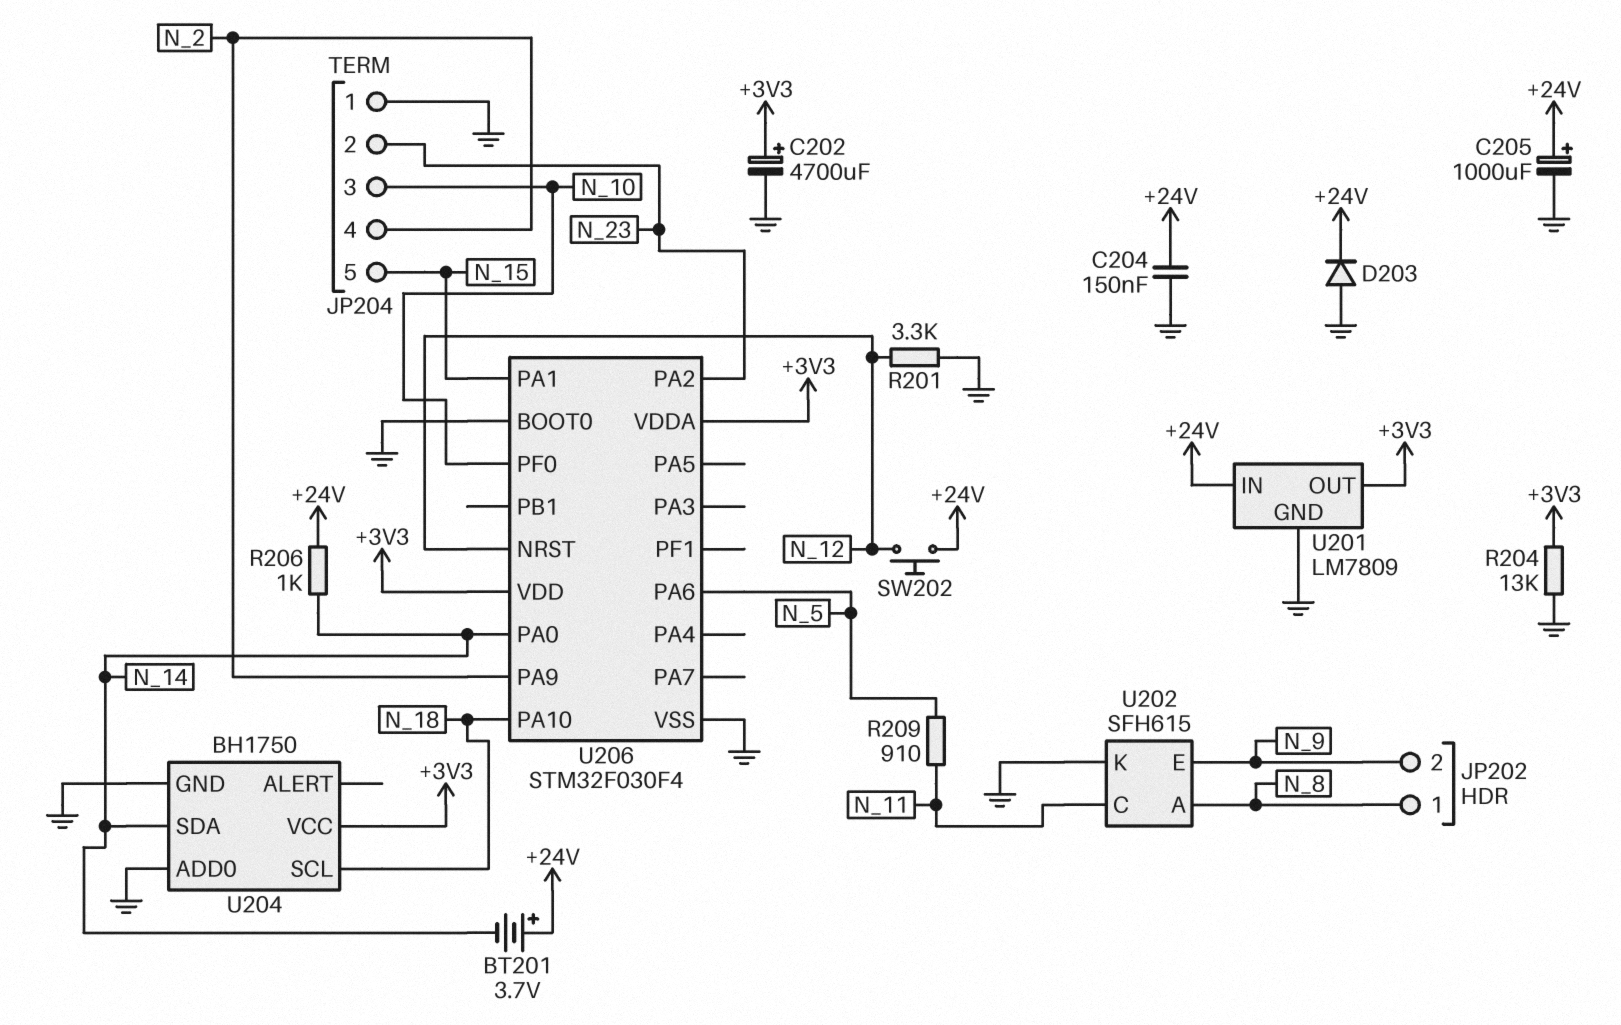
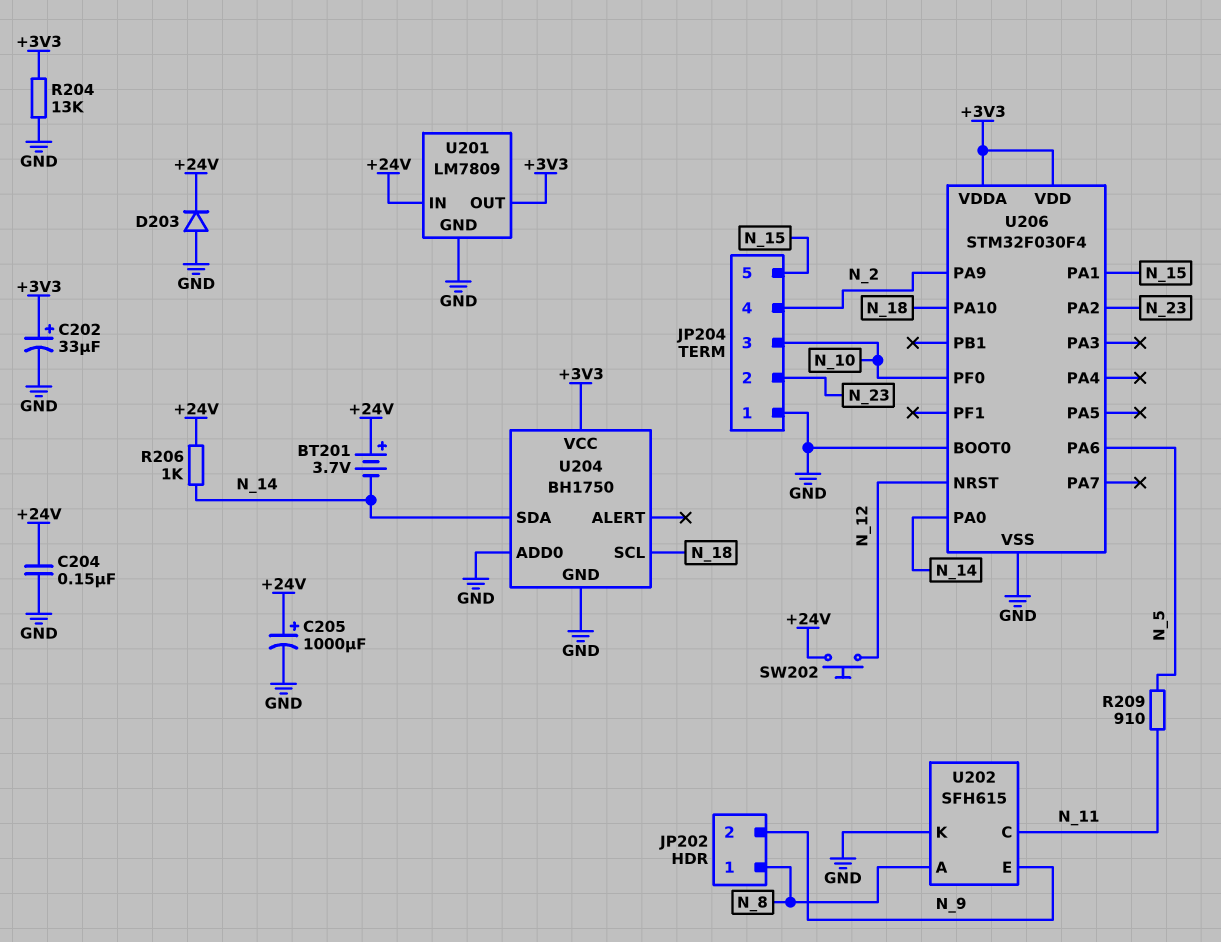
C202: 4700uF (plus +3V3, minus GND) -> 33uF (plus +3V3, minus GND)
R201: 3.3k (GND, N_12) -> none

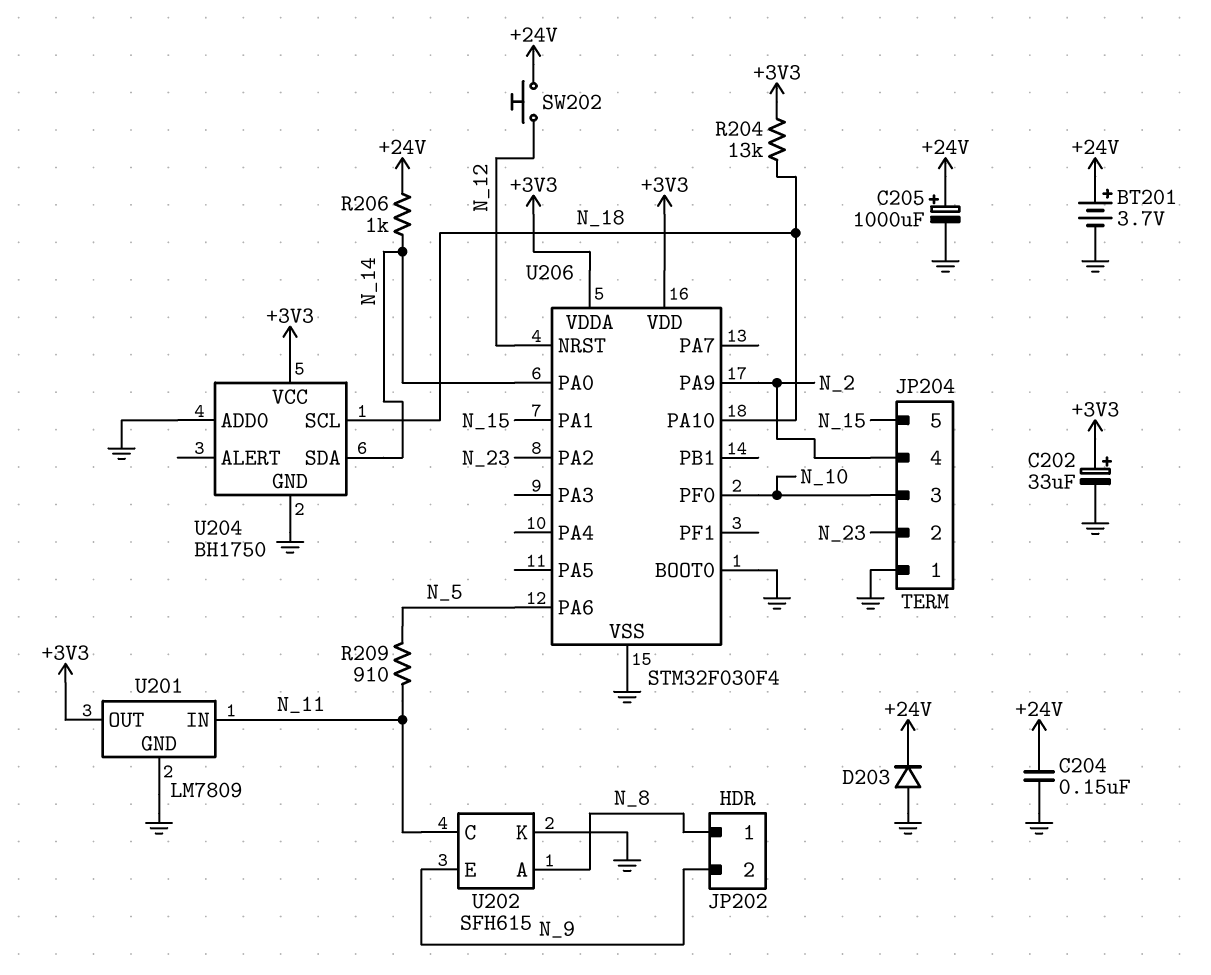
BT201: 3.7V (plus +24V, minus N_14) -> 3.7V (plus +24V, minus GND)
R204: 13k (+3V3, GND) -> 13k (+3V3, N_18)
U201 pin IN: +24V -> N_11

